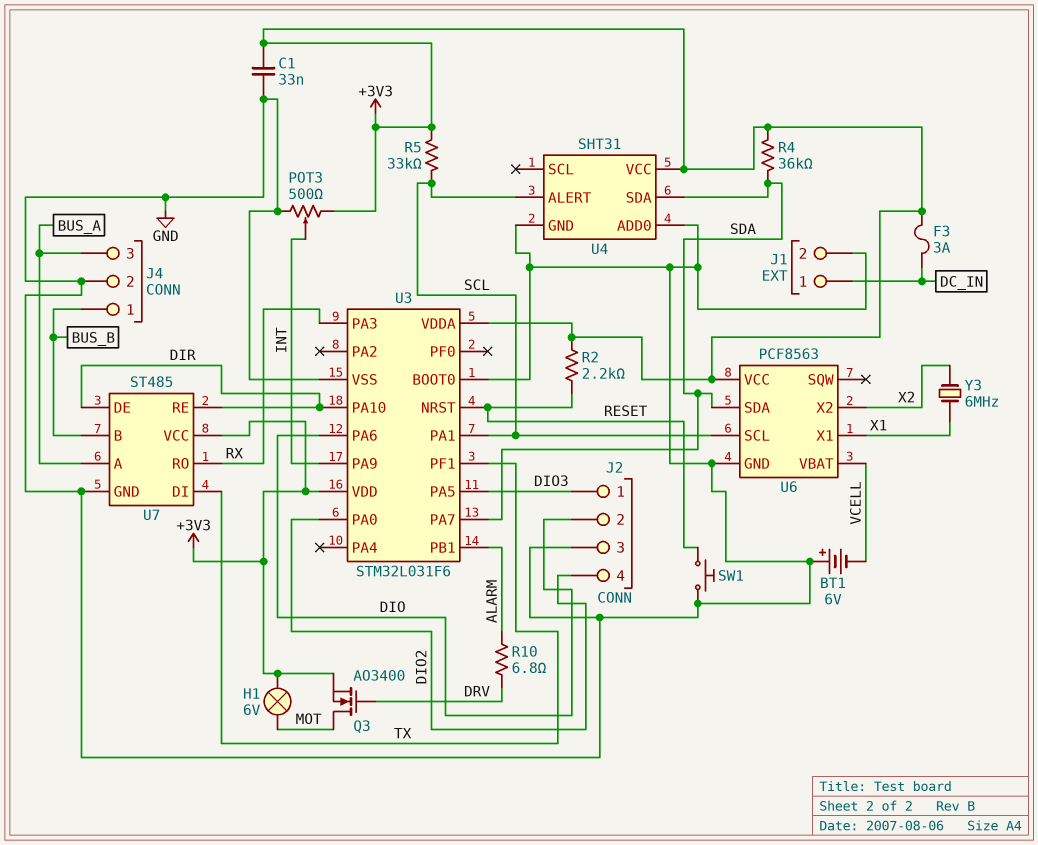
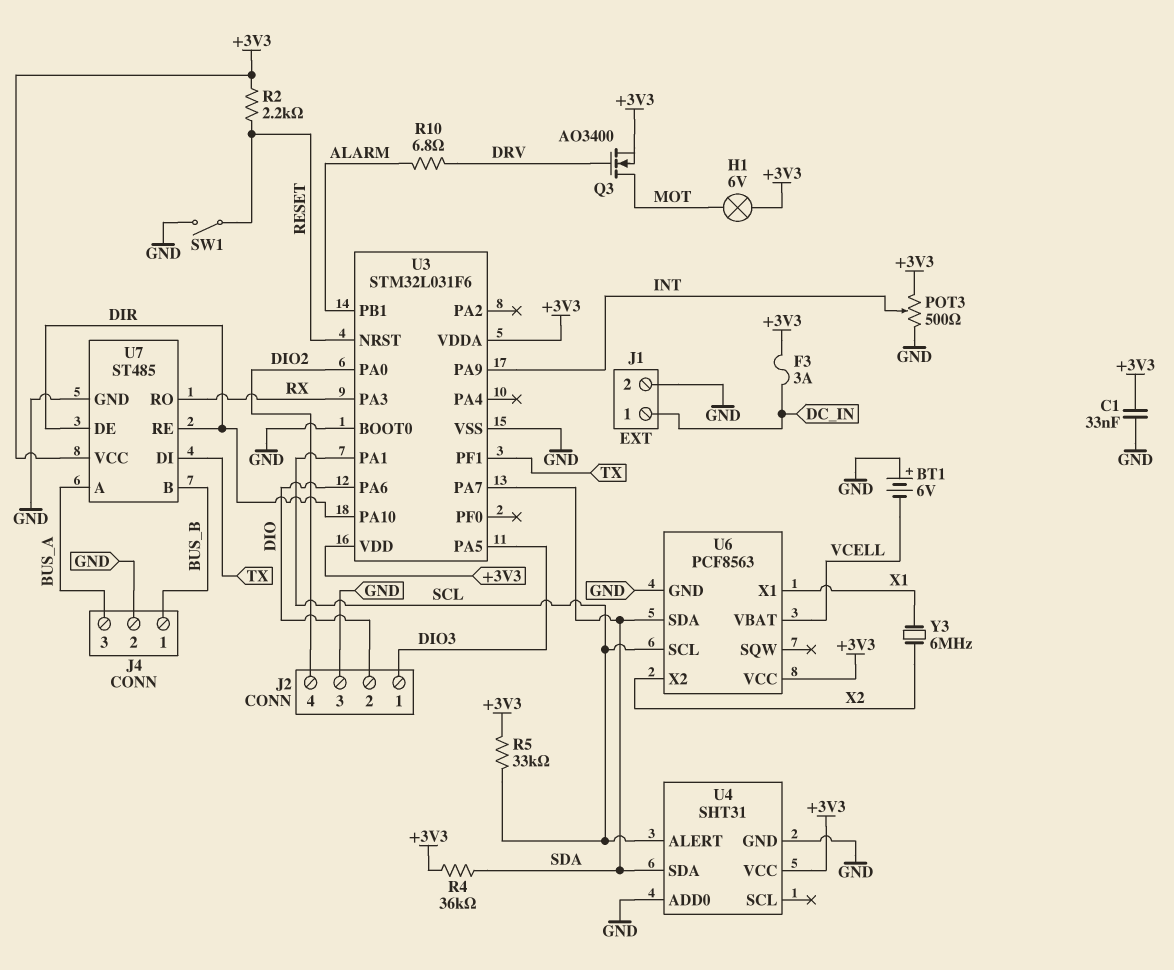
SW1: button (GND, RESET) -> switch (GND, RESET)

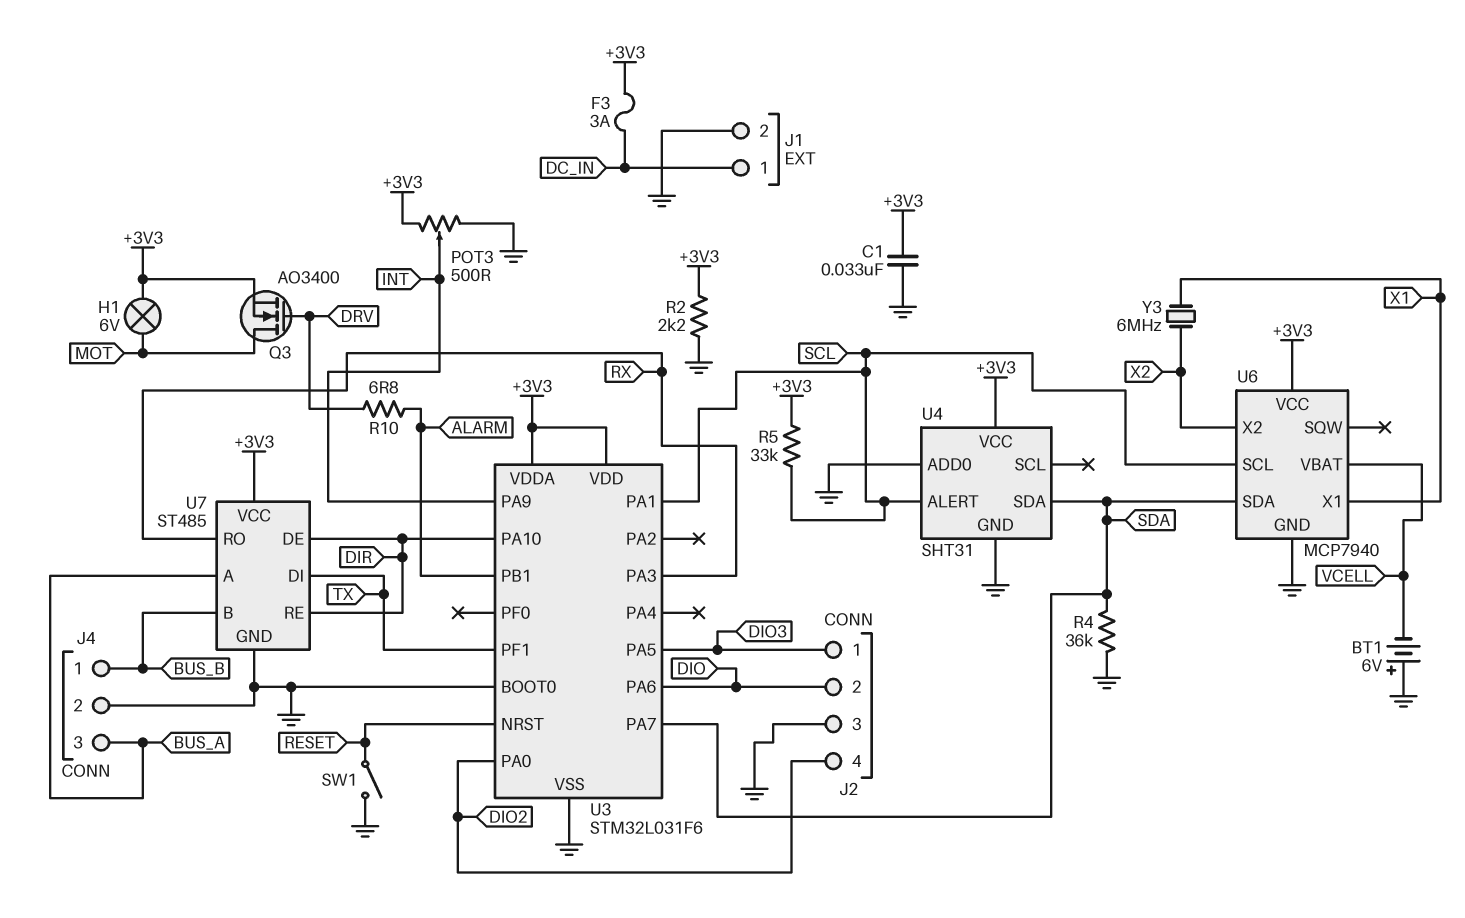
R2: 2.2k (+3V3, RESET) -> 2.2k (+3V3, GND)
R4: 36k (+3V3, SDA) -> 36k (GND, SDA)
U6: PCF8563 -> MCP7940

